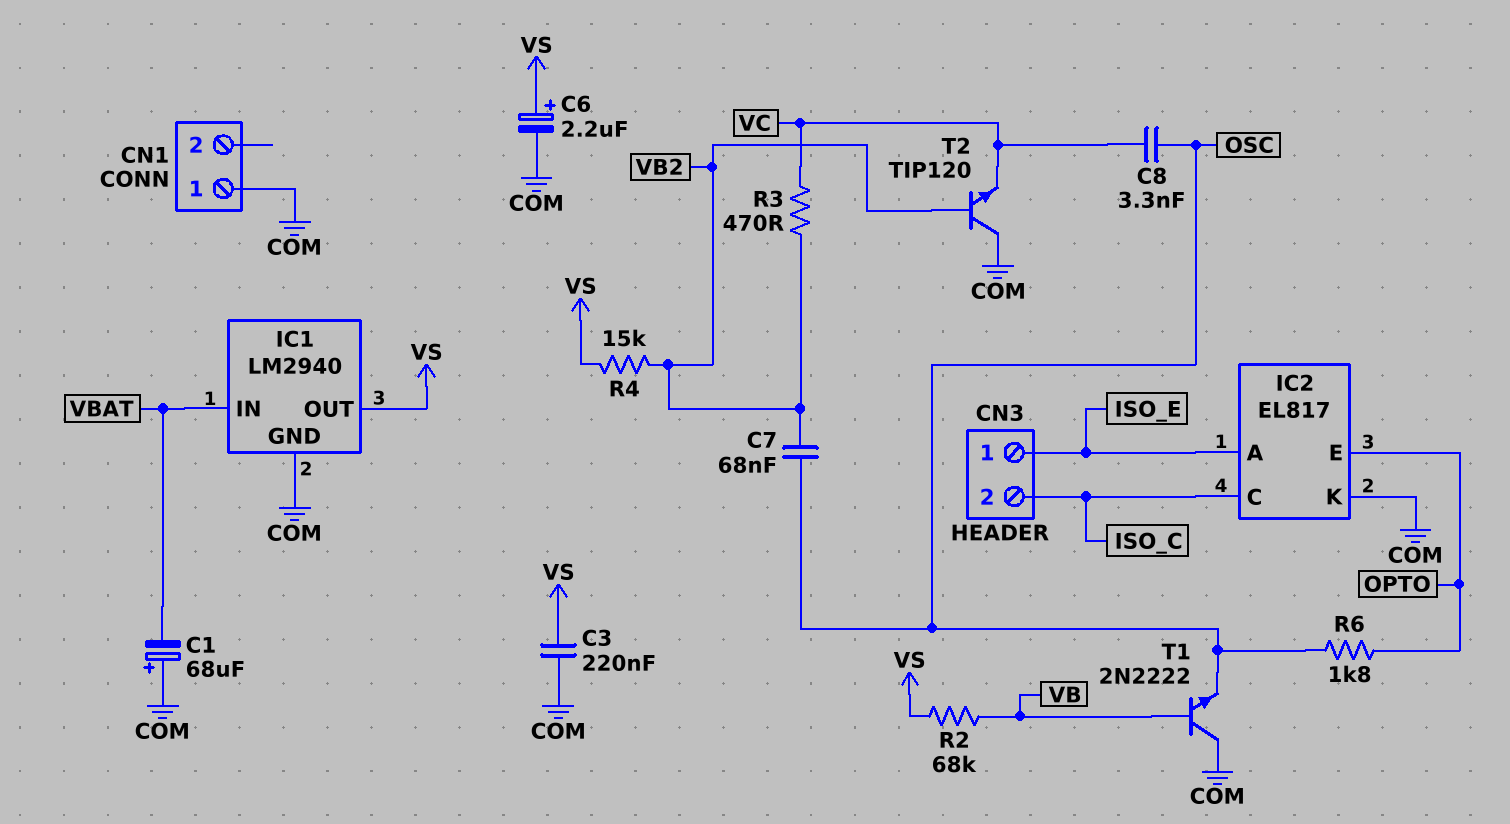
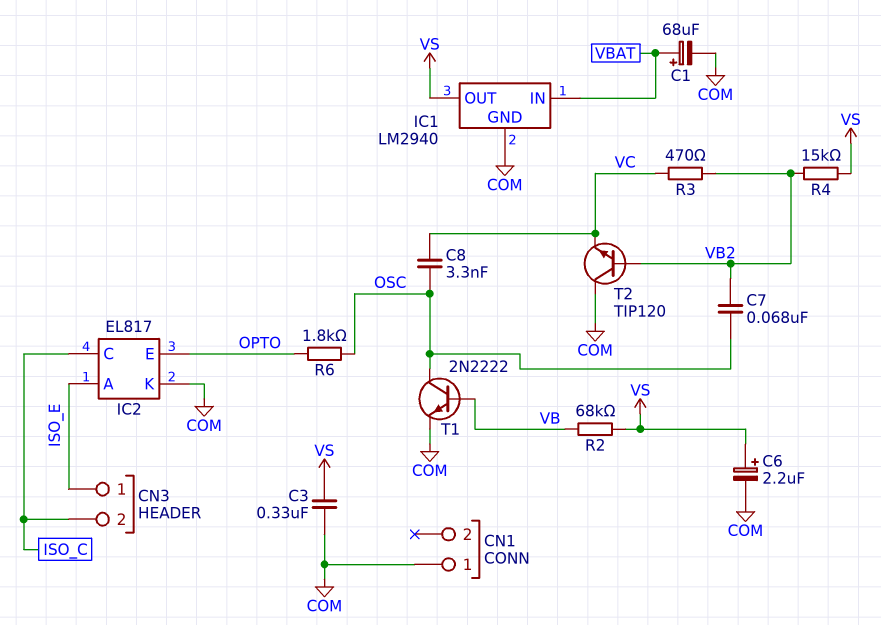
C1: 68uF (plus COM, minus VBAT) -> 68uF (plus VBAT, minus COM)
C3: 220nF (COM, VS) -> 330nF (COM, VS)
T1: NPN 2N2222 (B VB, C COM, E OSC) -> NPN 2N2222 (B VB, C OSC, E COM)

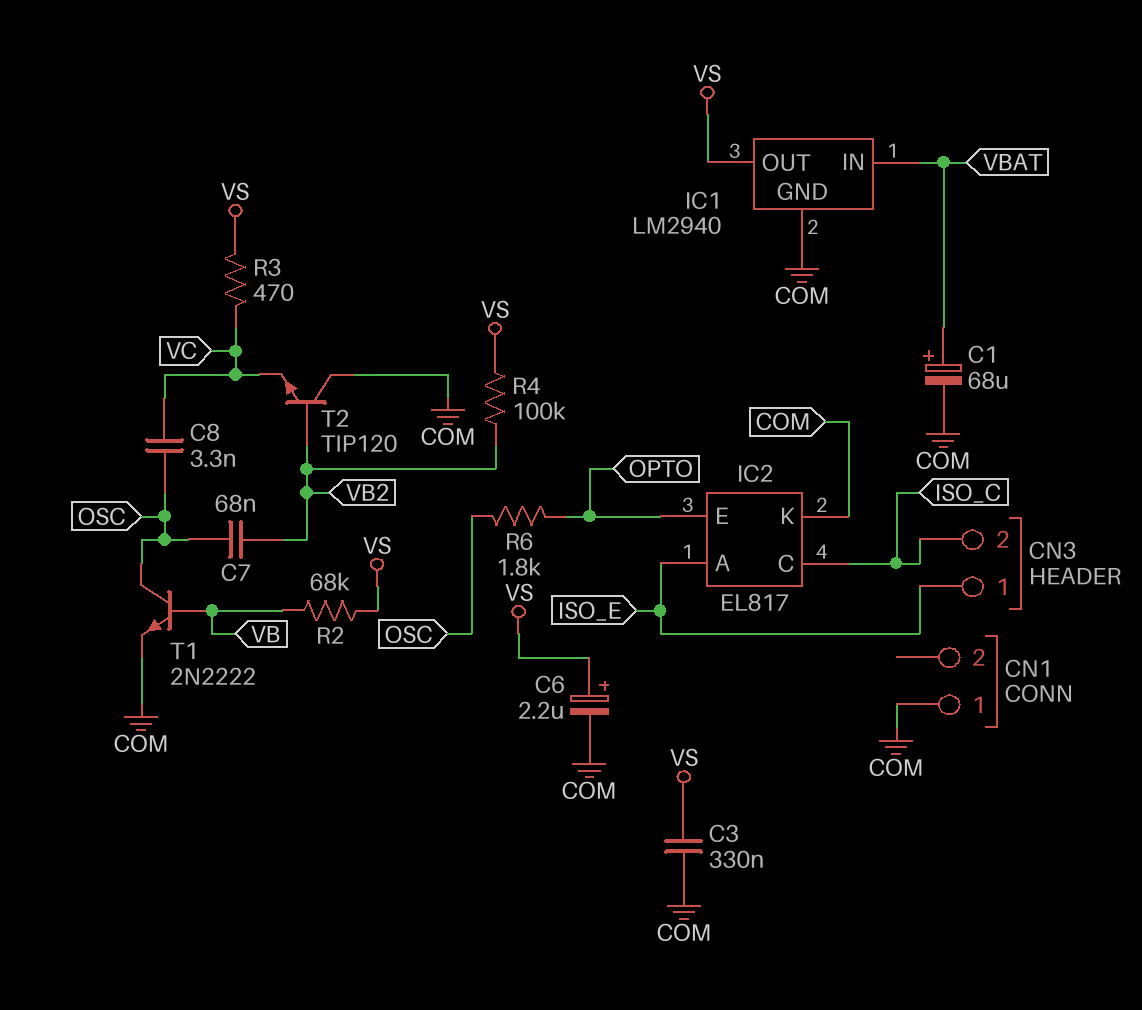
R3: 470 (VB2, VC) -> 470 (VC, VS)
R4: 15k (VB2, VS) -> 100k (VB2, VS)

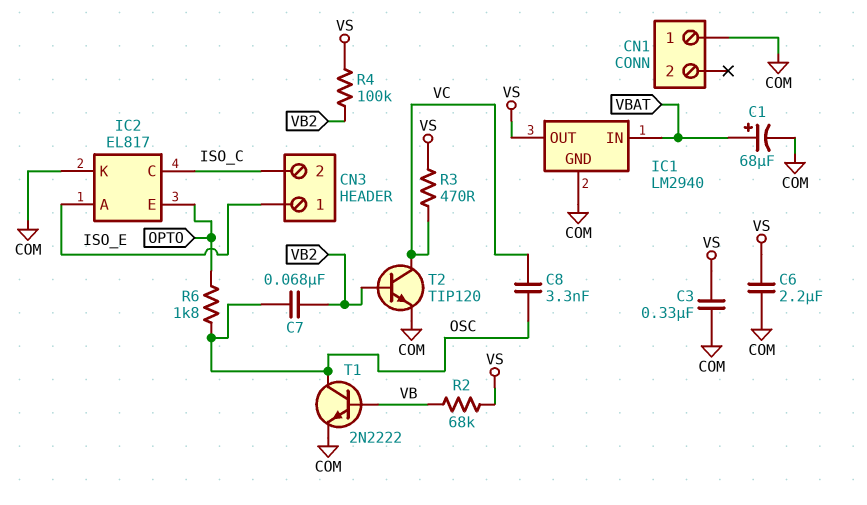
C6: 2.2uF (plus VS, minus COM) -> 2.2uF (COM, VS)
T2: NPN TIP120 (B VB2, C COM, E VC) -> NPN TIP120 (B VB2, C VC, E COM)

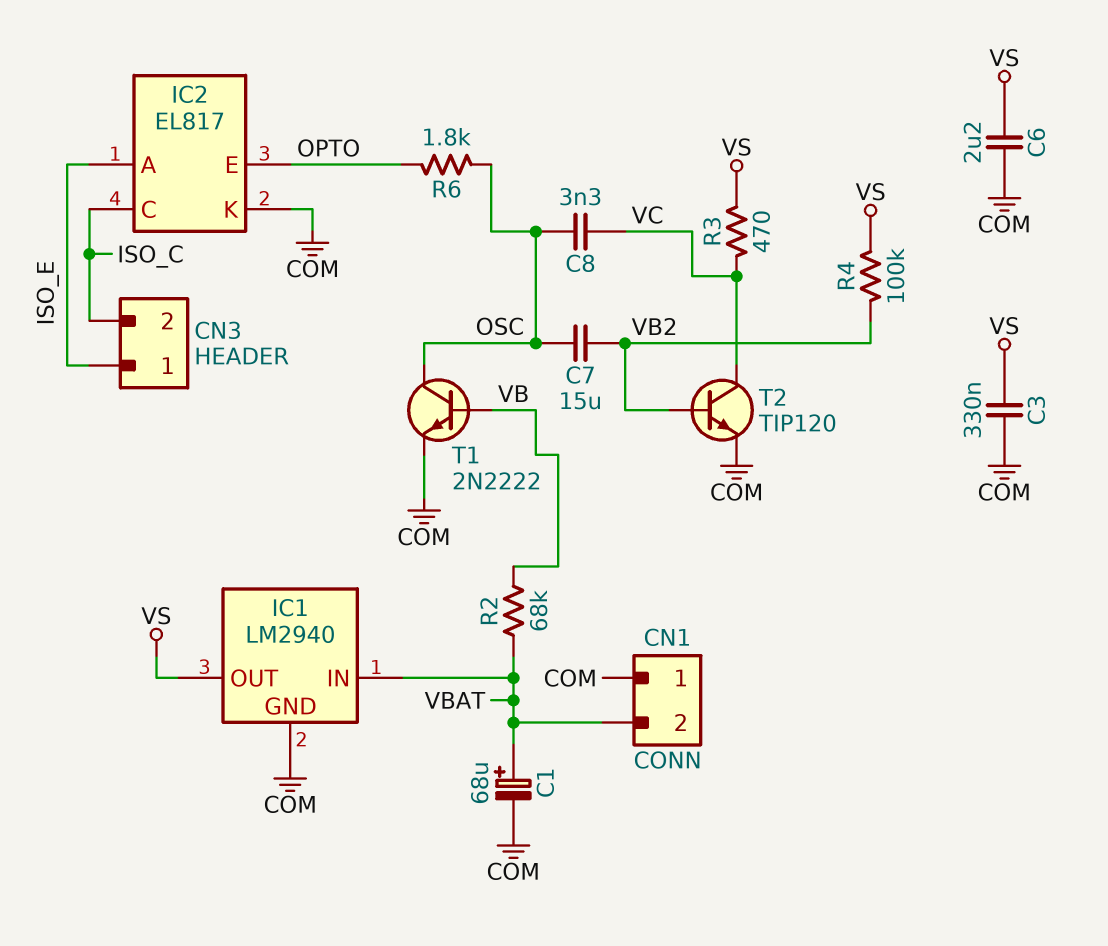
C7: 68nF (OSC, VB2) -> 15uF (OSC, VB2)
CN1 pin 2: none -> VBAT
R2: 68k (VB, VS) -> 68k (VB, VBAT)

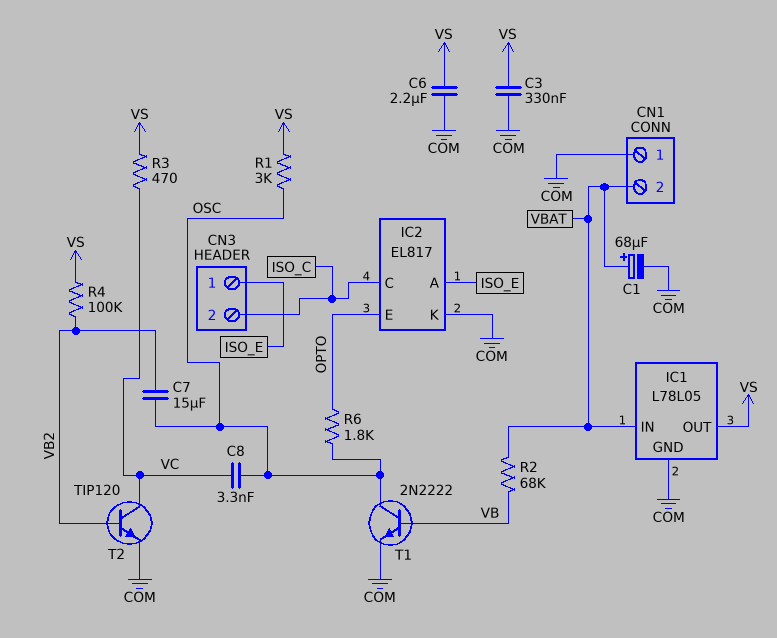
IC1: LM2940 -> L78L05
R1: none -> 3k (OSC, VS)

